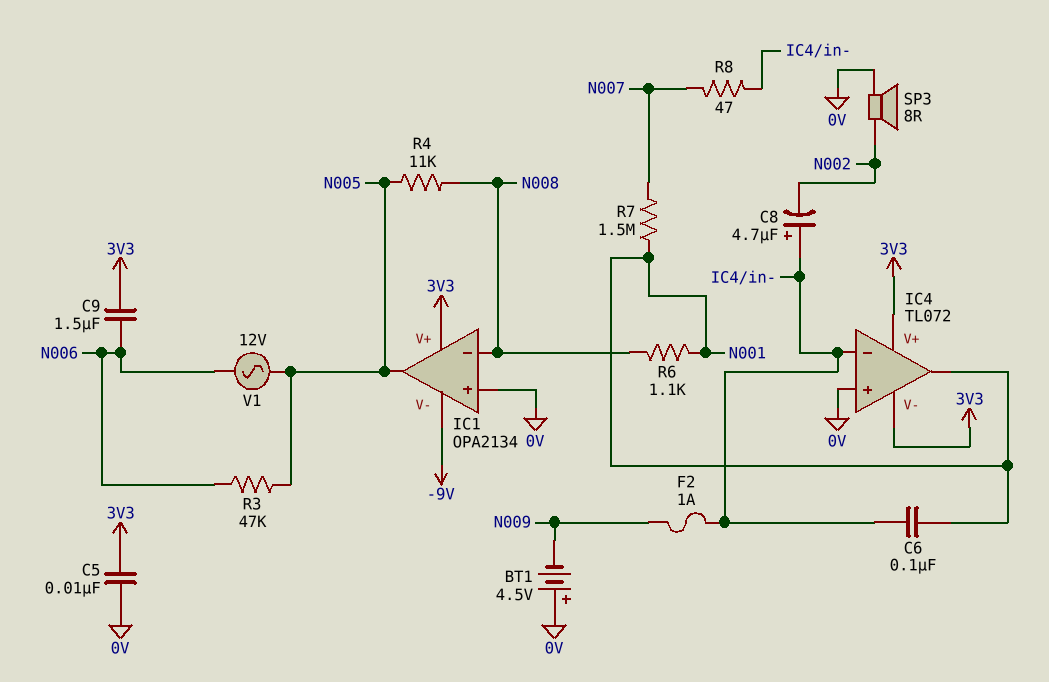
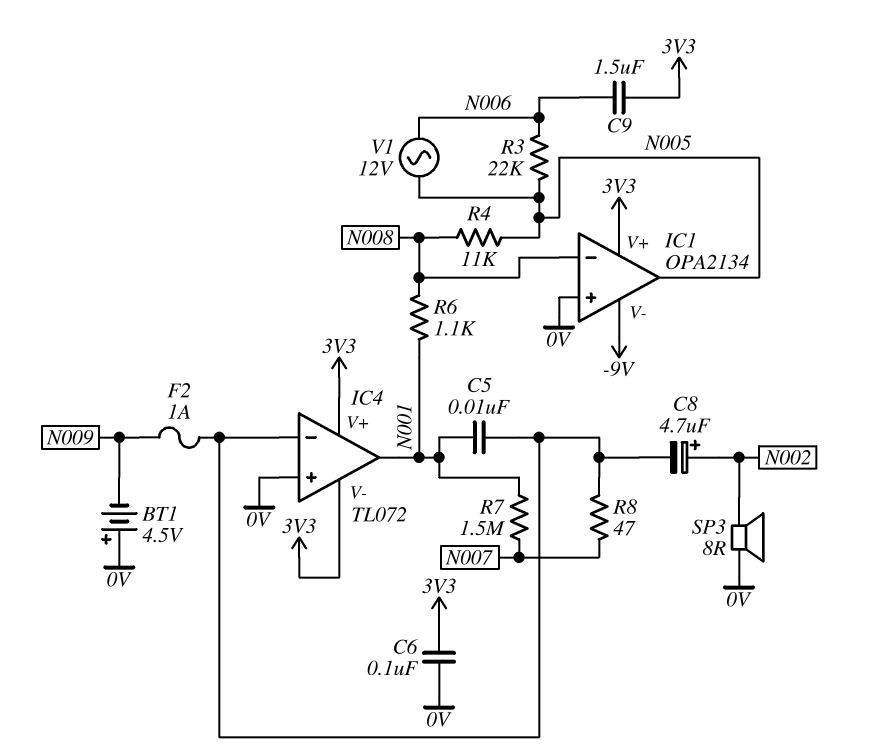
C5: 10nF (0V, 3V3) -> 10nF (IC4/in-, N001)
C6: 100nF (IC4/in-, N001) -> 100nF (0V, 3V3)
C8: 4.7uF (plus IC4/in-, minus N002) -> 4.7uF (plus N002, minus IC4/in-)
R3: 47k (N005, N006) -> 22k (N005, N006)

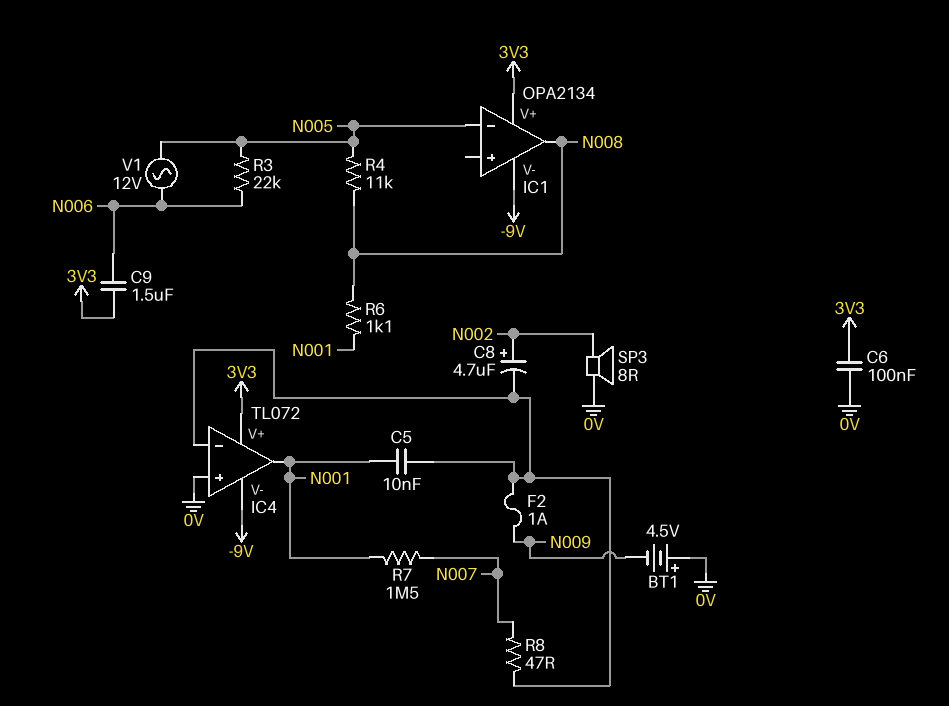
IC1 pin in+: 0V -> none
IC1 pin in-: N008 -> N005
IC1 pin out: N005 -> N008
IC4 pin V-: 3V3 -> -9V

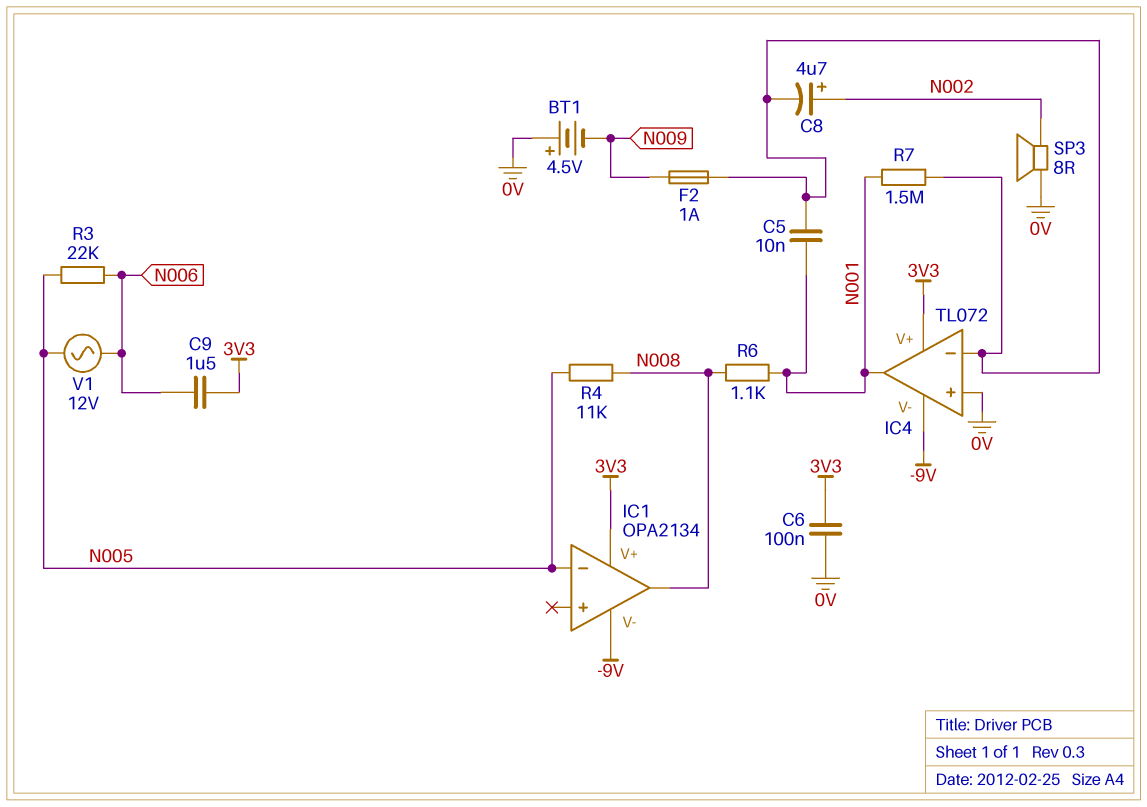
R7: 1.5M (N001, N007) -> 1.5M (IC4/in-, N001)
R8: 47 (IC4/in-, N007) -> none

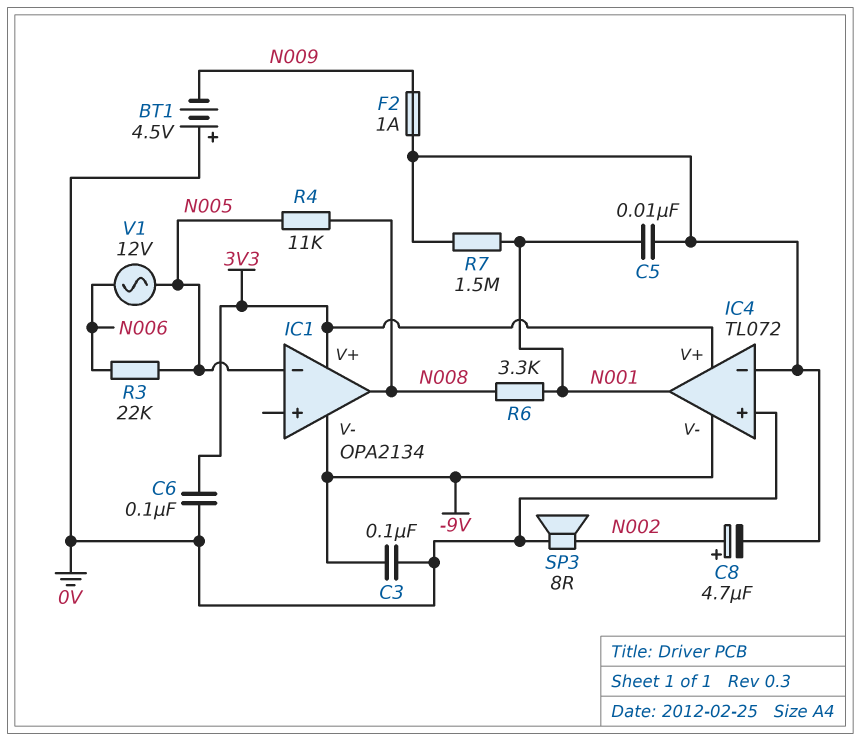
C3: none -> 100nF (-9V, 0V)
C9: 1.5uF (3V3, N006) -> none
R6: 1.1k (N001, N008) -> 3.3k (N001, N008)

